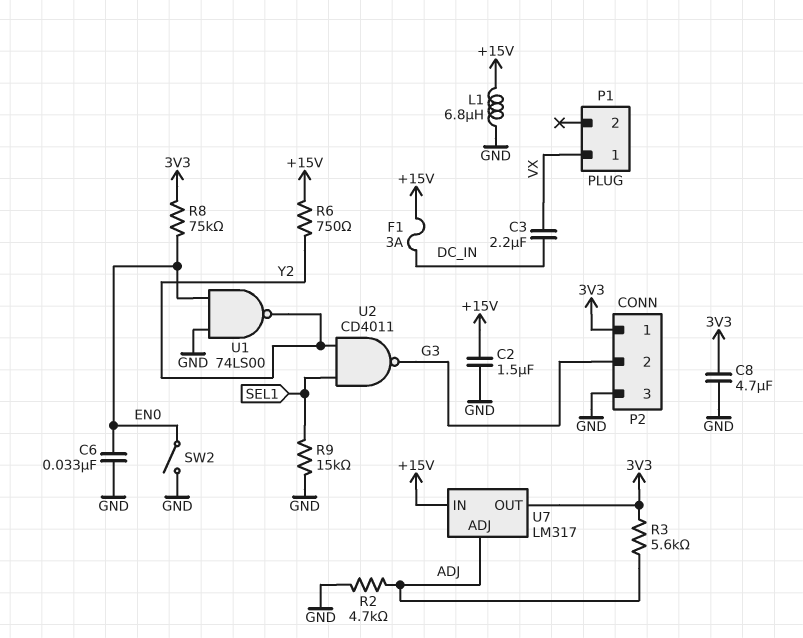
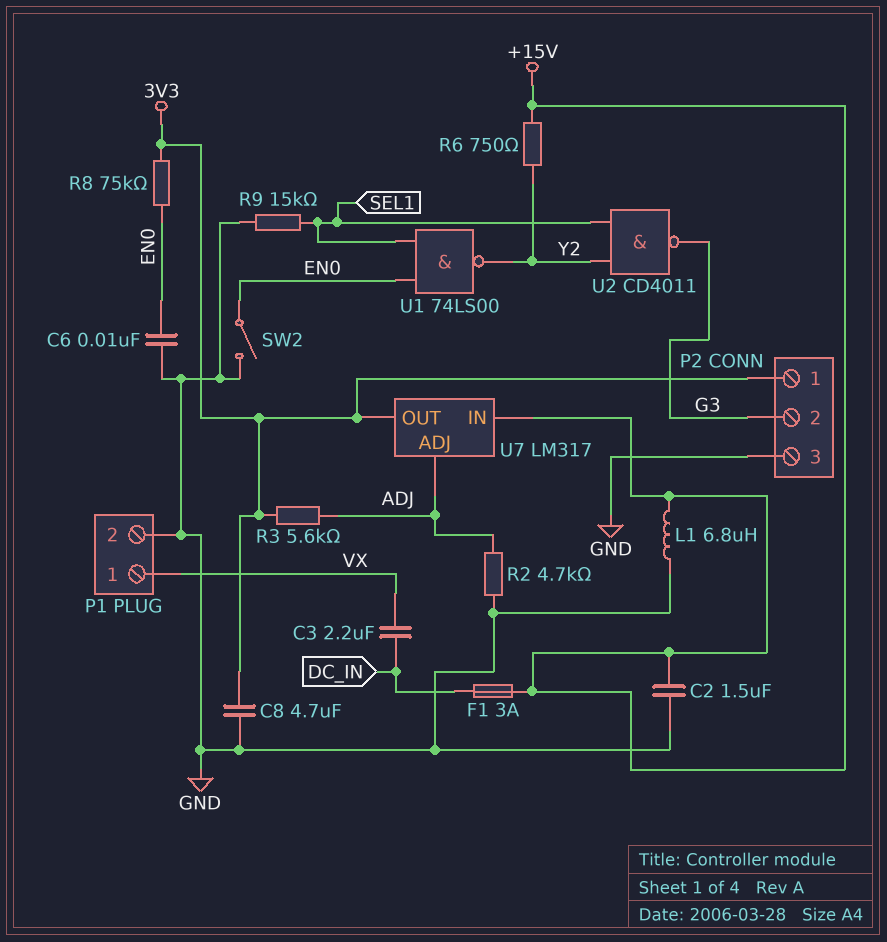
C6: 33nF (EN0, GND) -> 10nF (EN0, GND)
P1 pin 2: none -> GND
U1: NAND 74LS00 (in EN0, in GND, out Y2) -> NAND 74LS00 (in EN0, in SEL1, out Y2)

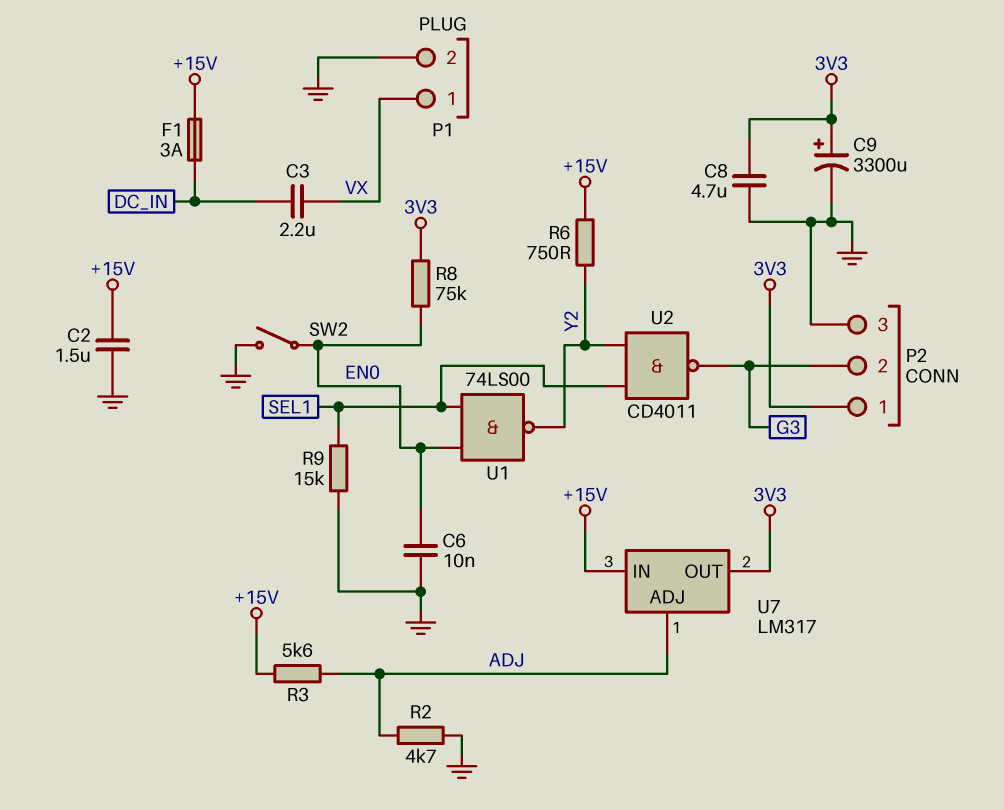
C9: none -> 3300uF (plus 3V3, minus GND)
L1: 6.8uH (+15V, GND) -> none
R3: 5.6k (3V3, ADJ) -> 5.6k (+15V, ADJ)

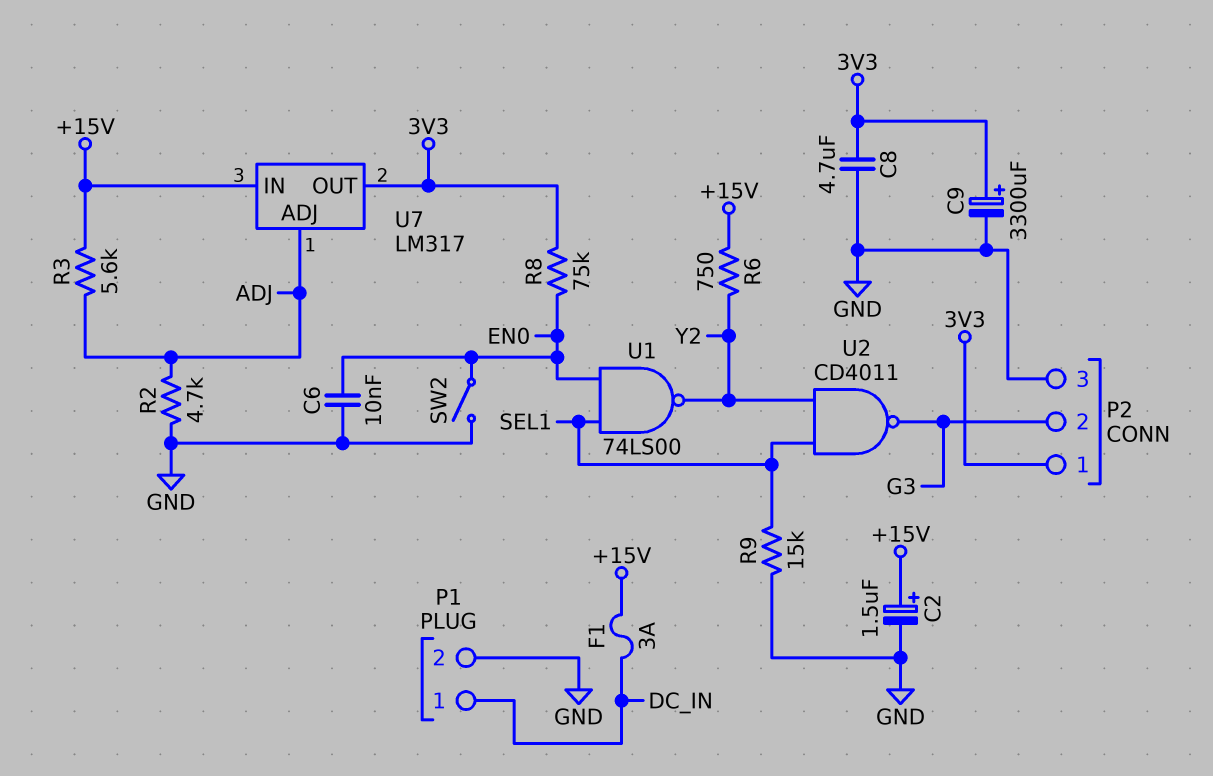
C2: 1.5uF (+15V, GND) -> 1.5uF (plus +15V, minus GND)
C3: 2.2uF (DC_IN, VX) -> none
P1 pin 1: VX -> DC_IN

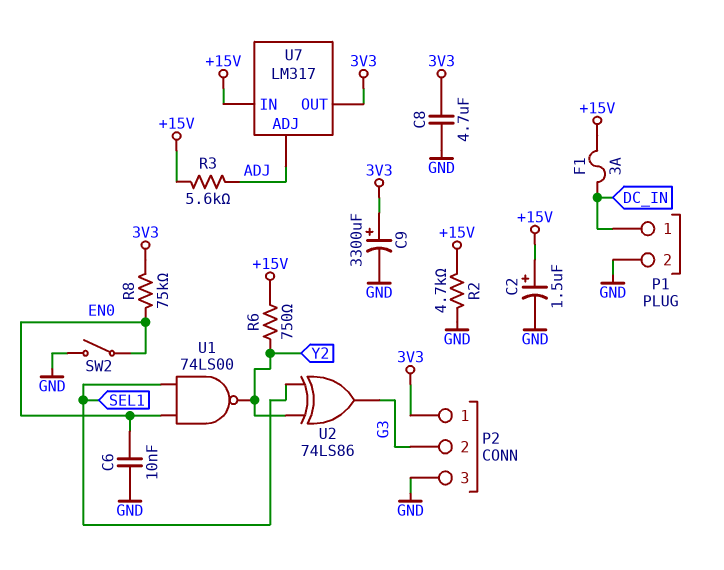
R2: 4.7k (ADJ, GND) -> 4.7k (+15V, GND)
R9: 15k (GND, SEL1) -> none
U2: NAND CD4011 (in SEL1, in Y2, out G3) -> XOR 74LS86 (in SEL1, in Y2, out G3)

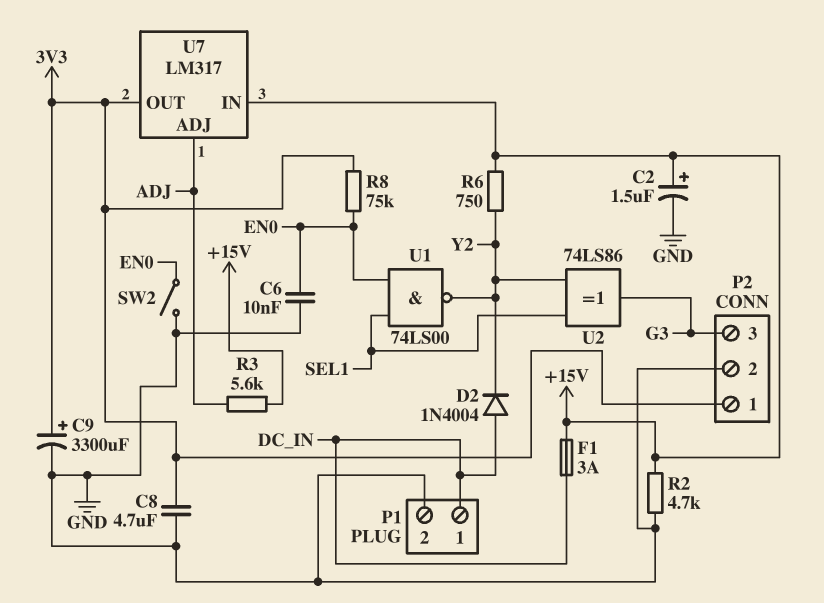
D2: none -> diode 1N4004 (A DC_IN, K Y2)
P2 pin 2: G3 -> GND
P2 pin 3: GND -> G3

